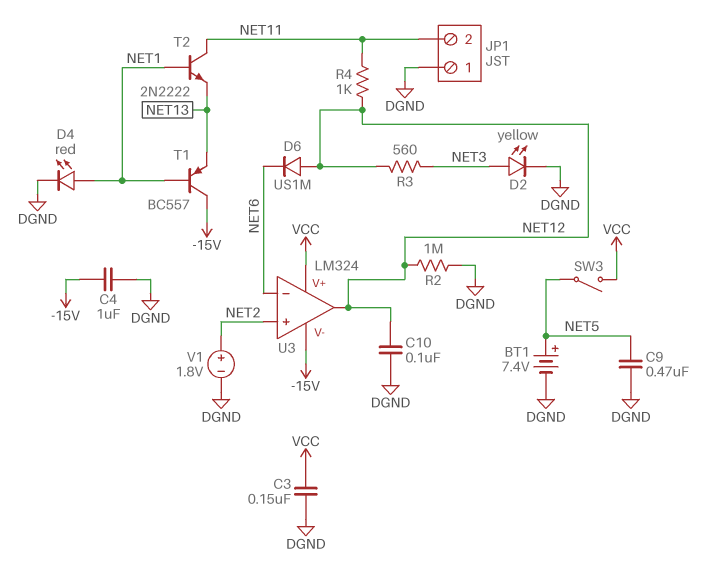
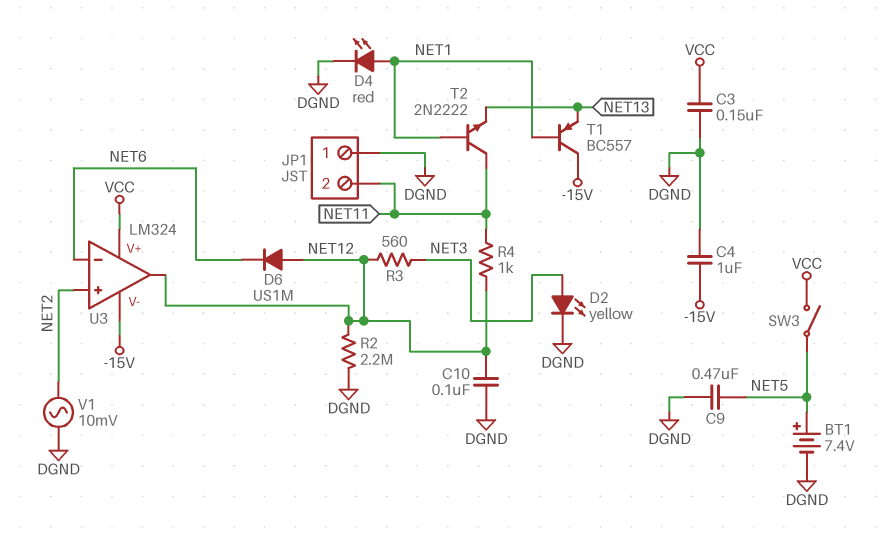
R2: 1M (DGND, NET12) -> 2.2M (DGND, NET12)
V1: 1.8V (plus NET2, minus DGND) -> AC 10mV (DGND, NET2)

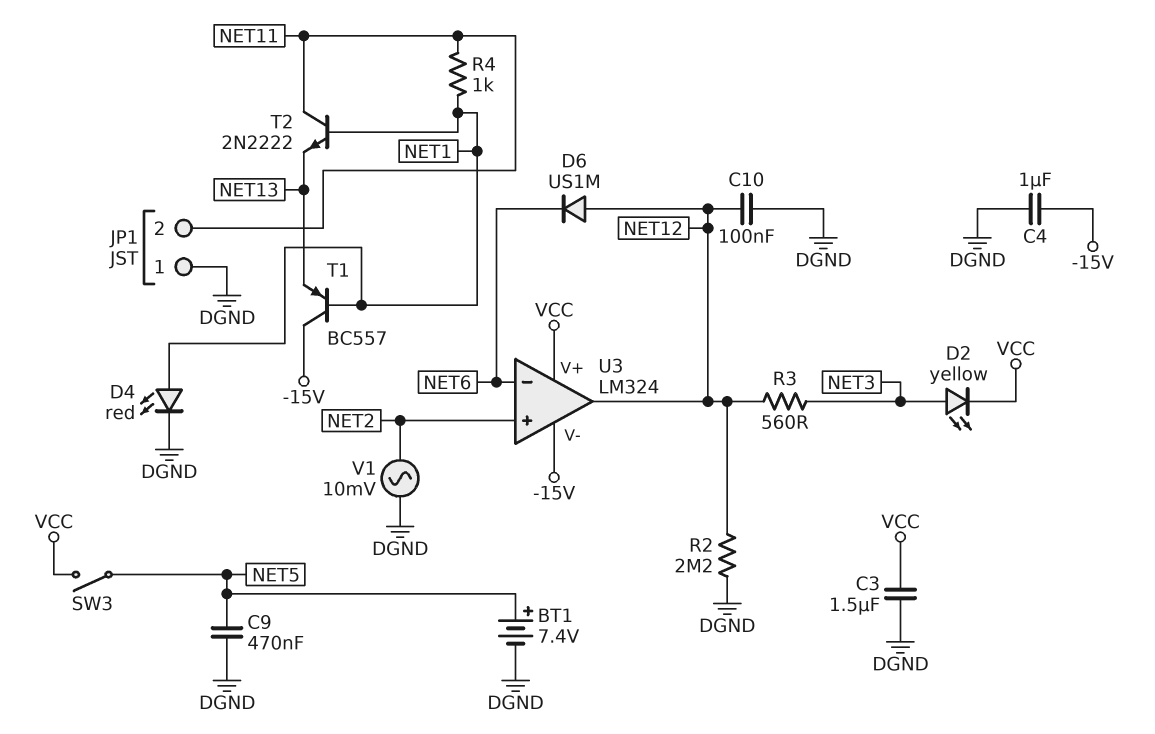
C3: 150nF (DGND, VCC) -> 1.5uF (DGND, VCC)
D2: LED yellow (A NET3, K DGND) -> LED yellow (A NET3, K VCC)
R4: 1k (NET11, NET12) -> 1k (NET1, NET11)

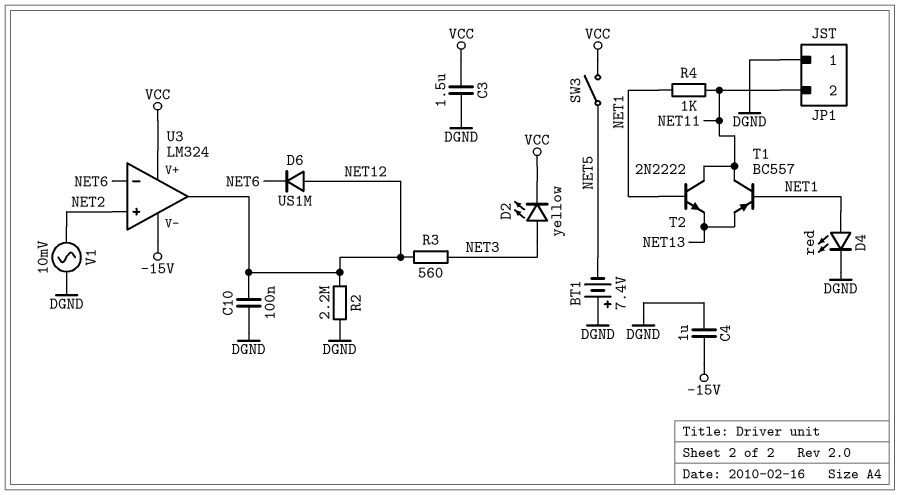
BT1: 7.4V (plus NET5, minus DGND) -> 7.4V (plus DGND, minus NET5)
C9: 470nF (DGND, NET5) -> none
T1: PNP BC557 (B NET1, C -15V, E NET13) -> PNP BC557 (B NET1, C NET11, E NET13)

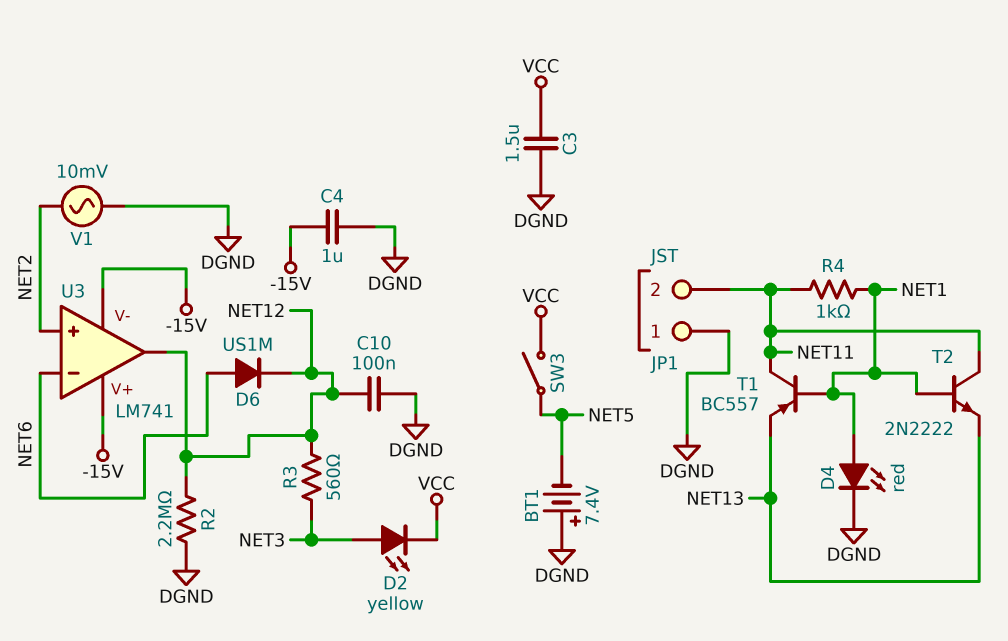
D6: diode US1M (A NET12, K NET6) -> diode US1M (A NET6, K NET12)
U3: LM324 -> LM741
U3 pin V+: VCC -> -15V

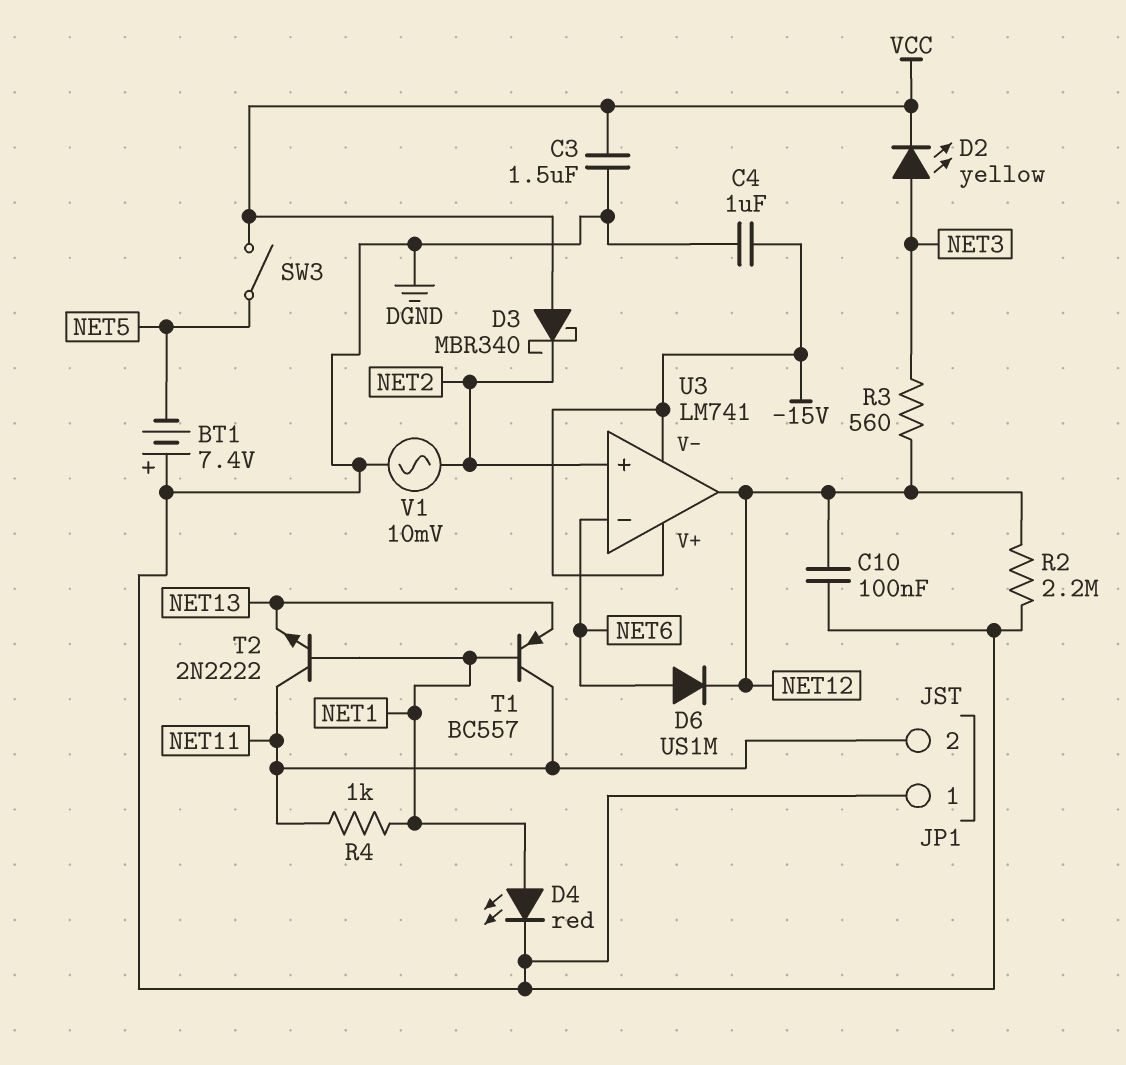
D3: none -> schottky MBR340 (A VCC, K NET2)

